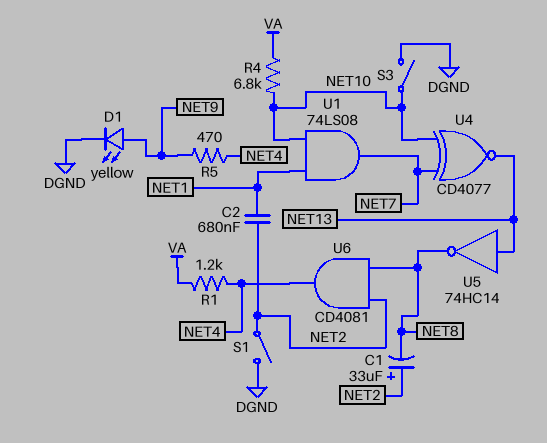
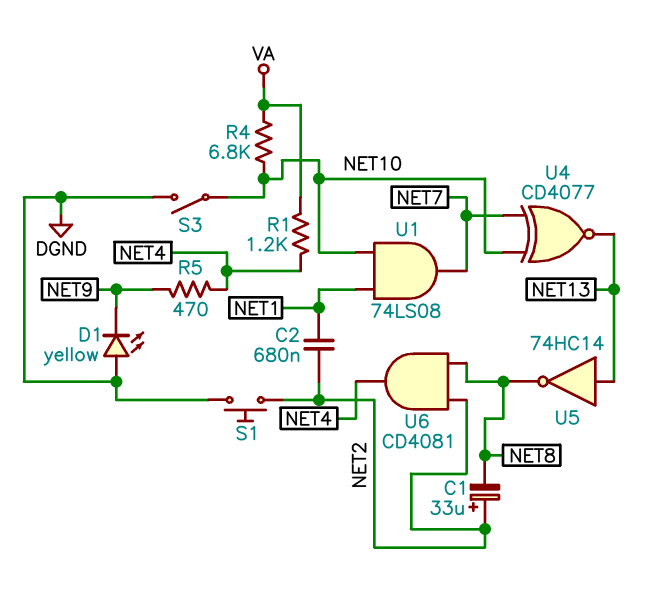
D1: LED yellow (A NET9, K DGND) -> LED yellow (A DGND, K NET9)
S1: switch (DGND, NET2) -> button (DGND, NET2)

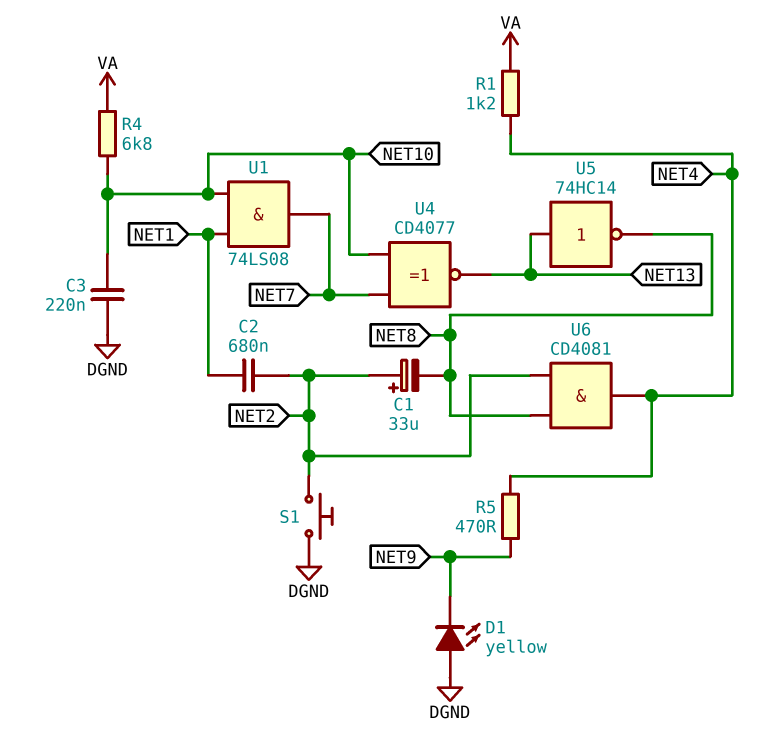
C3: none -> 220nF (DGND, NET10)
S3: switch (DGND, NET10) -> none

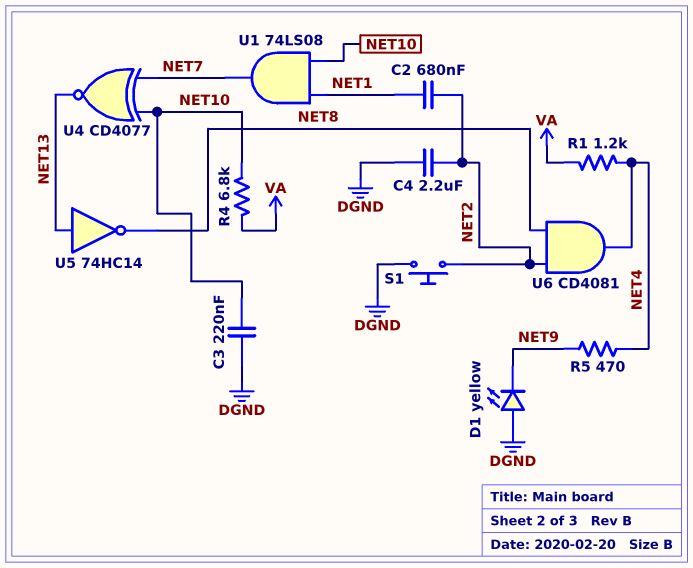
C1: 33uF (plus NET2, minus NET8) -> none
C4: none -> 2.2uF (DGND, NET2)

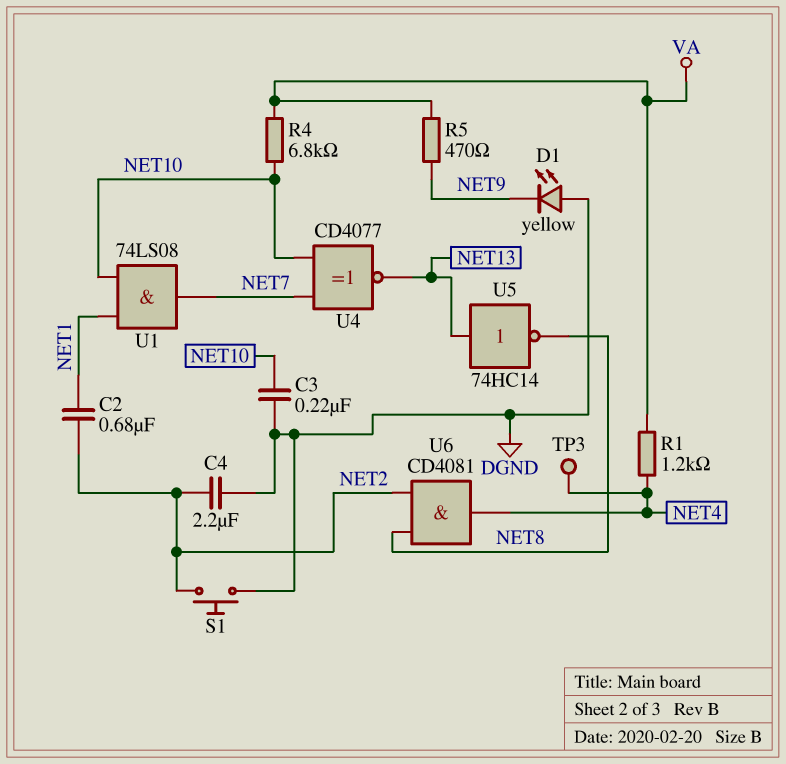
R5: 470 (NET4, NET9) -> 470 (NET9, VA)
TP3: none -> test point (NET4)

